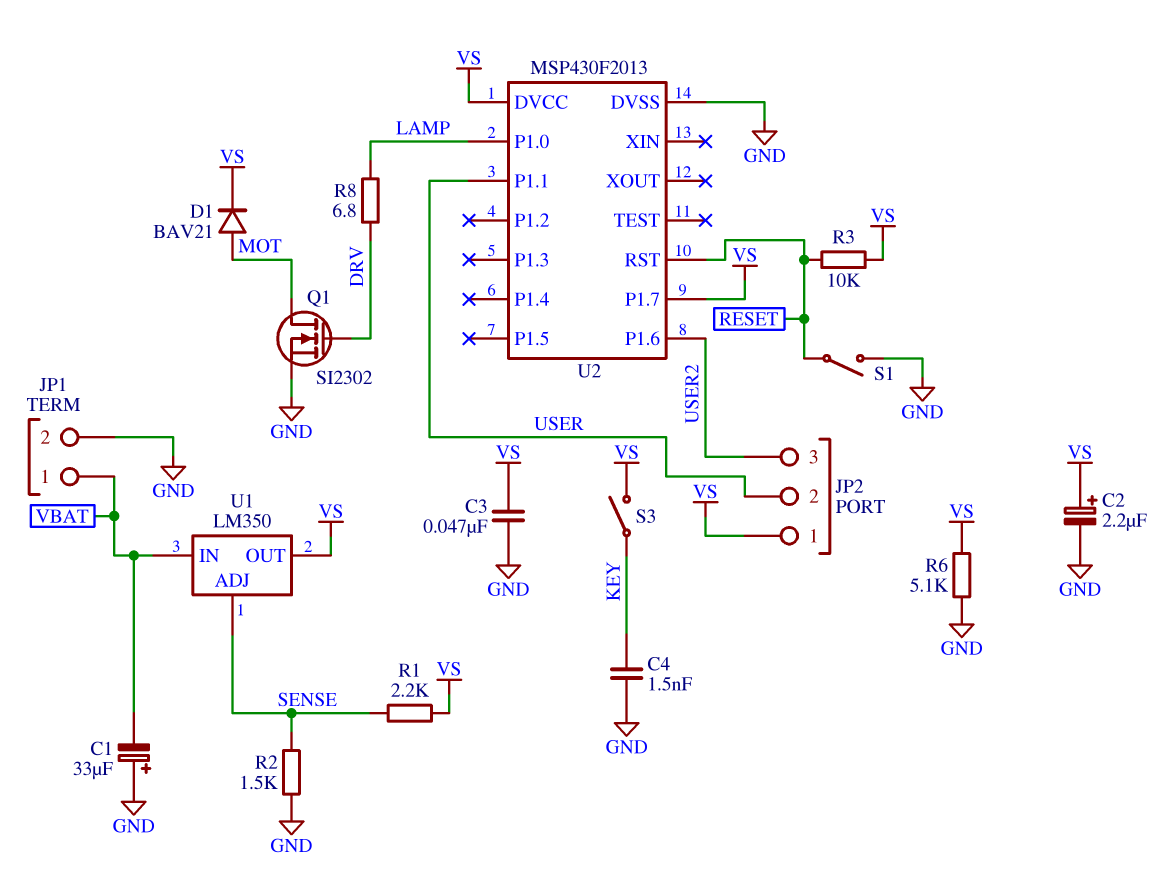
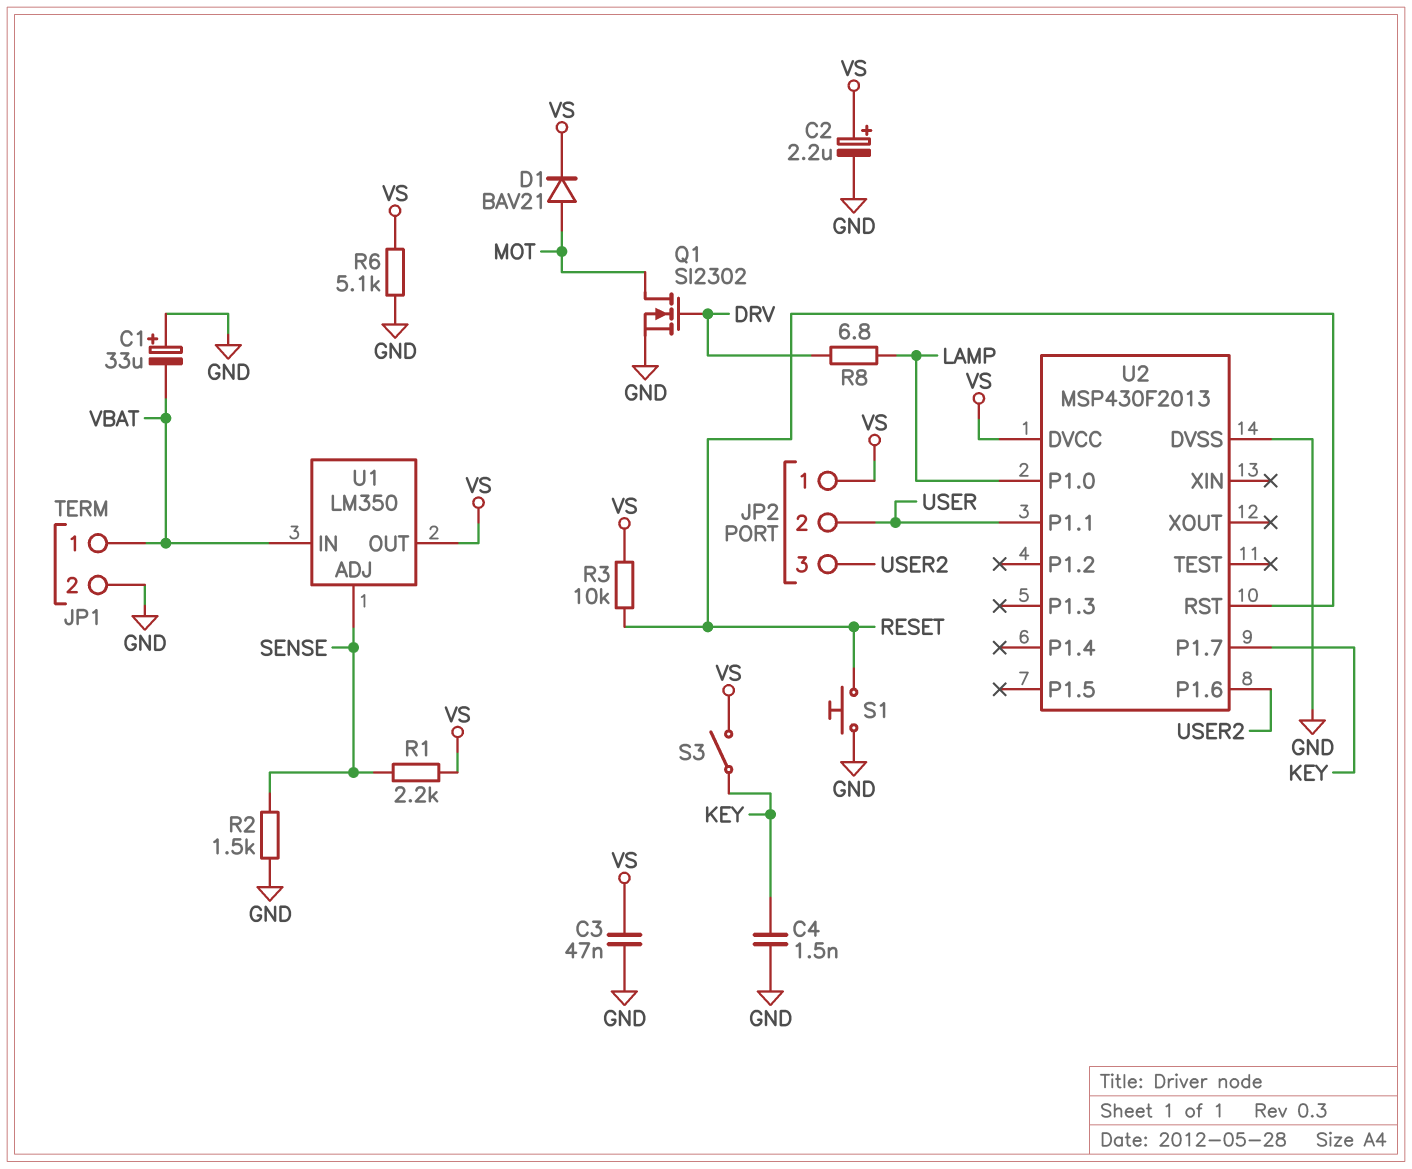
S1: switch (GND, RESET) -> button (GND, RESET)
U2 pin P1.7: VS -> KEY

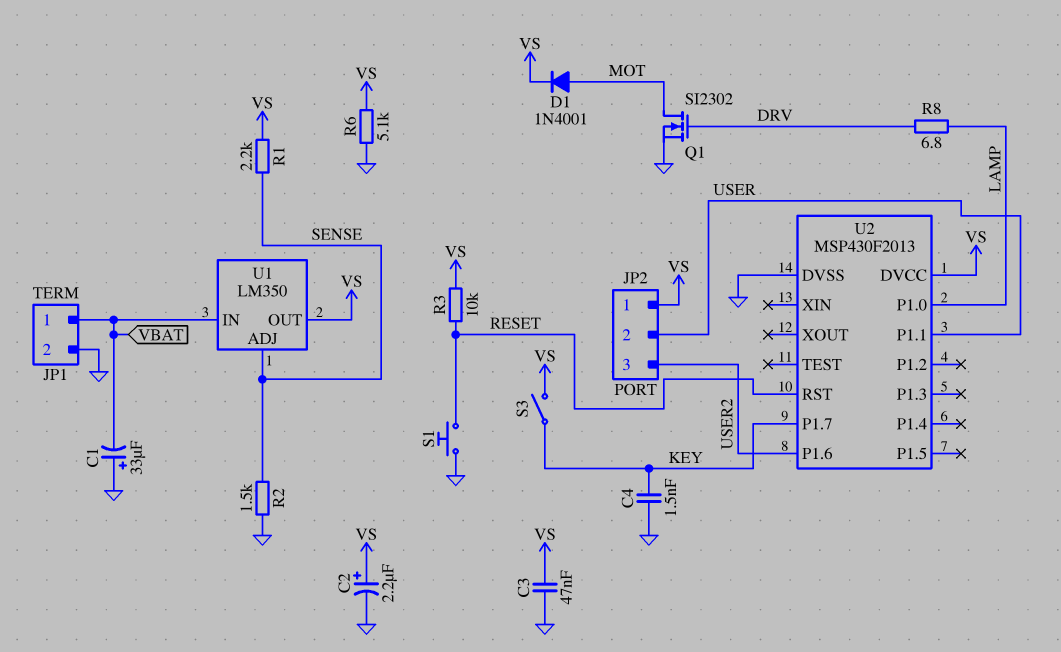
D1: diode BAV21 (A MOT, K VS) -> diode 1N4001 (A MOT, K VS)

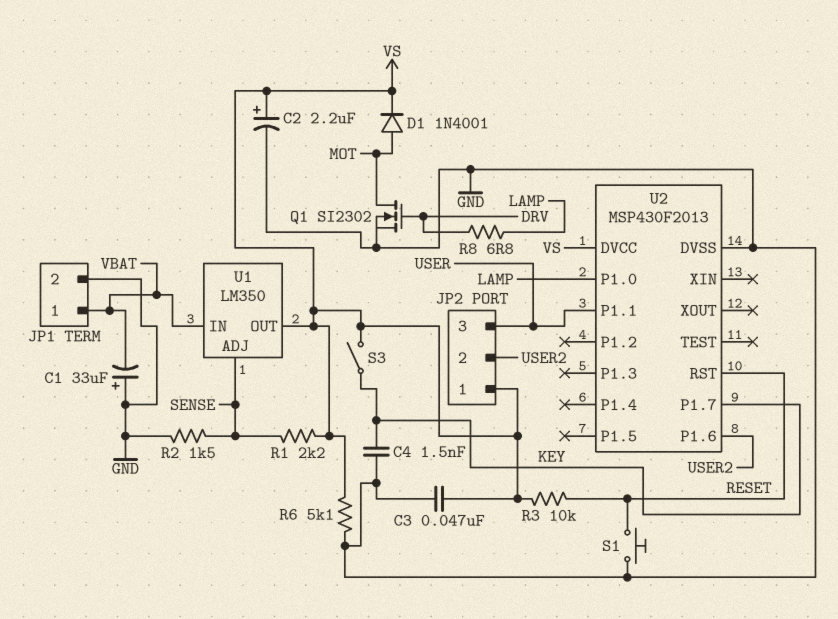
JP2 pin 2: USER -> USER2
JP2 pin 3: USER2 -> USER

